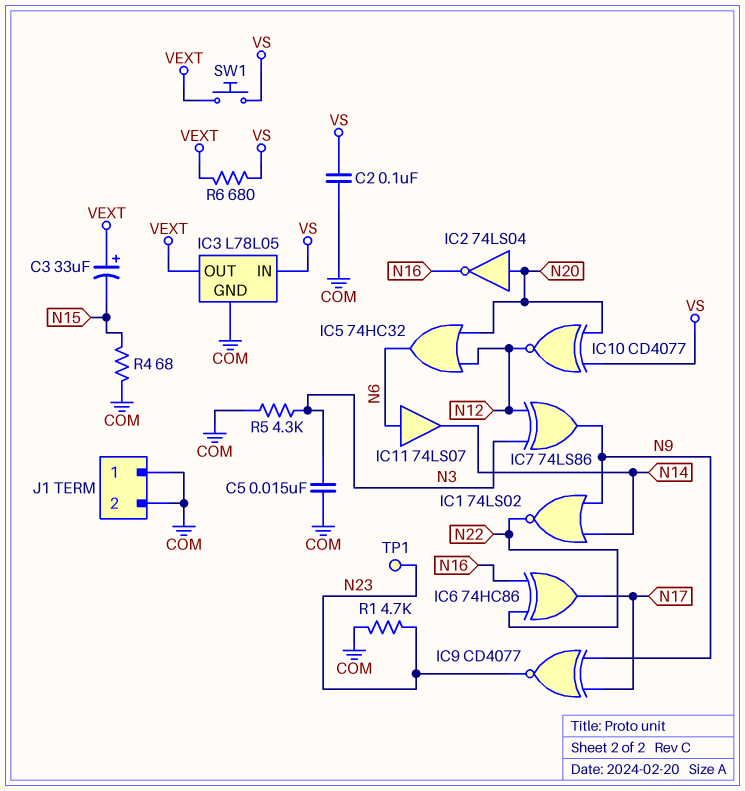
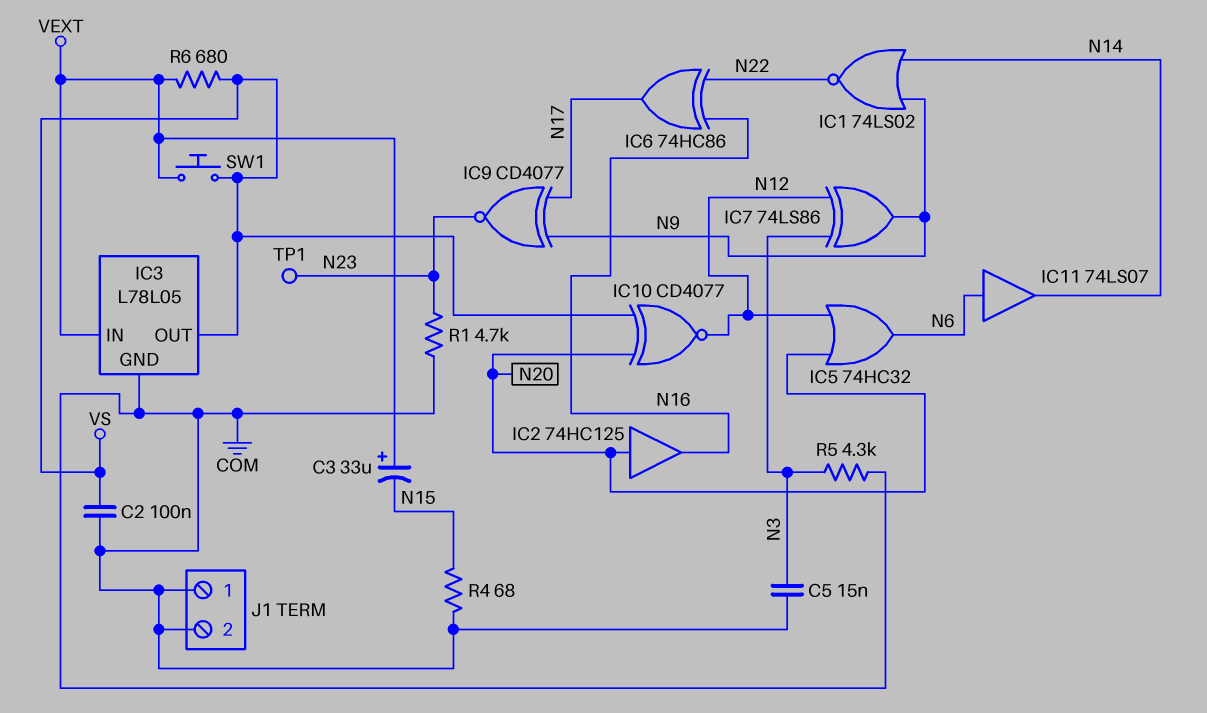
IC2: NOT 74LS04 (in N20, out N16) -> buffer 74HC125 (in N20, out N16)
IC3 pin IN: VS -> VEXT
IC3 pin OUT: VEXT -> VS

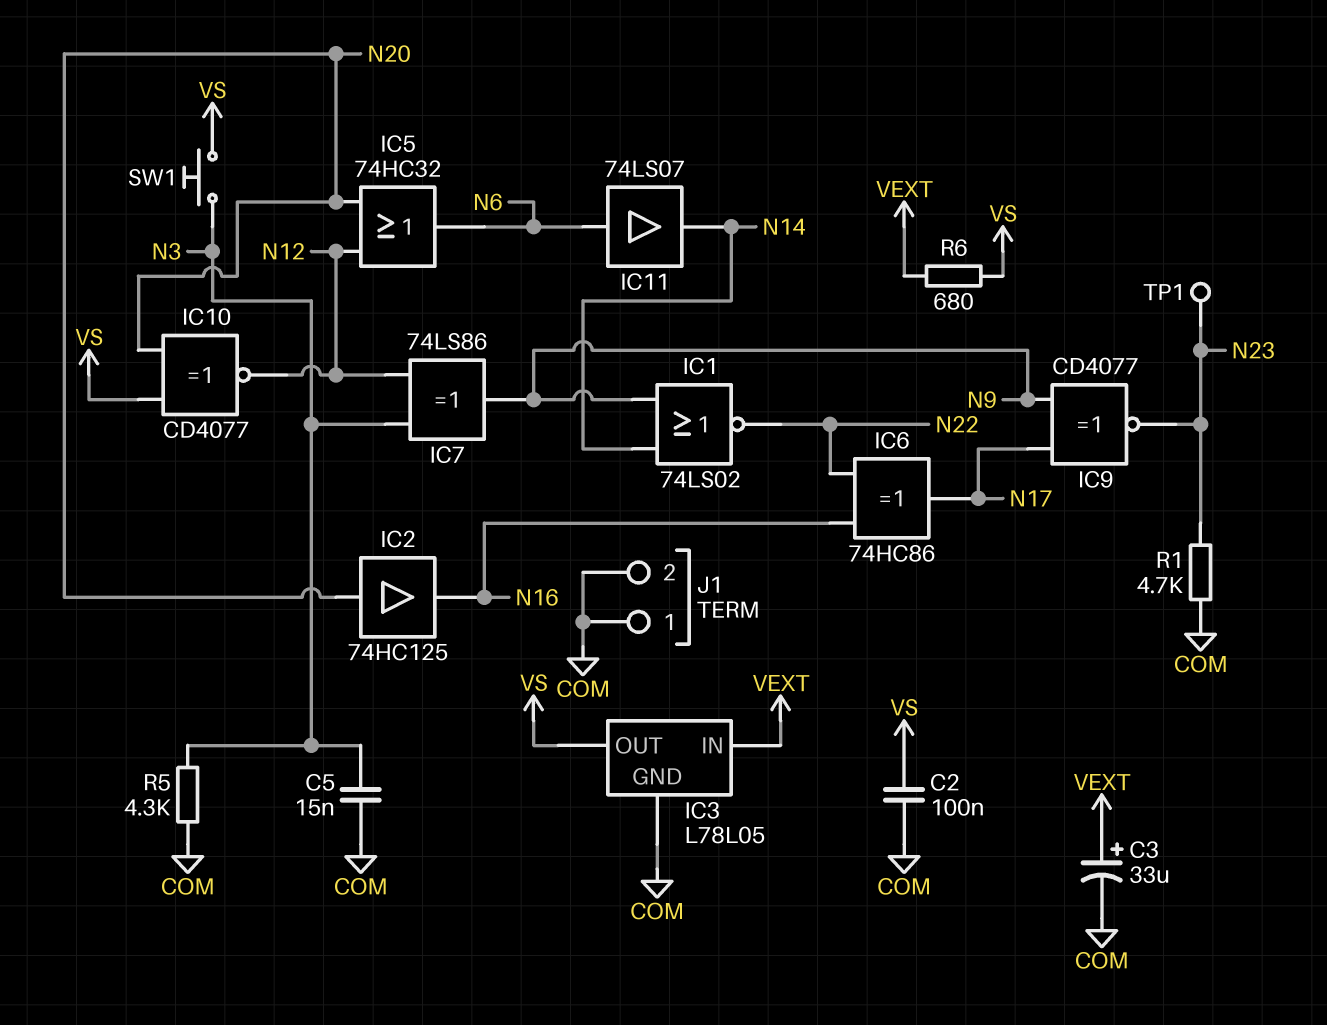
C3: 33uF (plus VEXT, minus N15) -> 33uF (plus VEXT, minus COM)
R4: 68 (COM, N15) -> none
SW1: button (VEXT, VS) -> button (N3, VS)

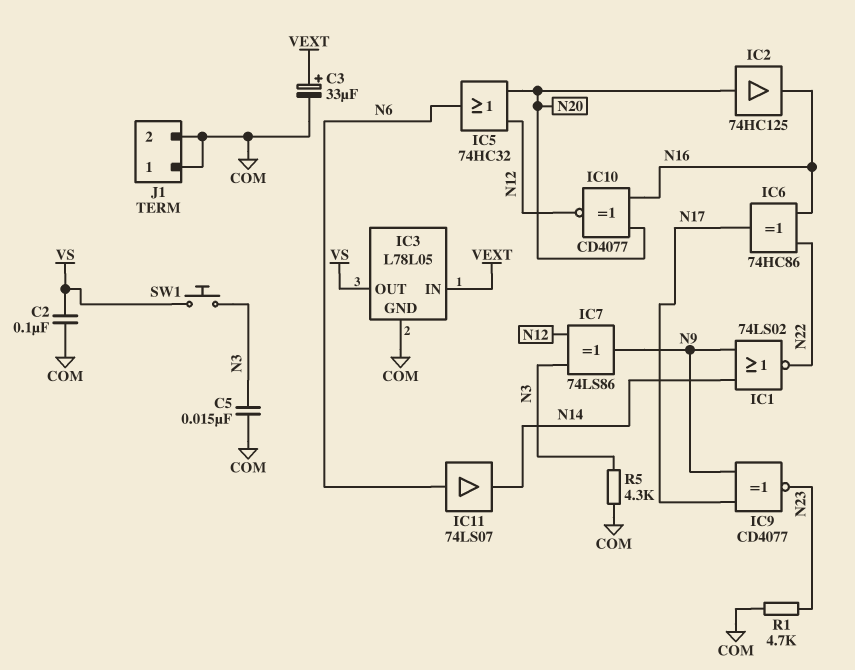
IC10: XNOR CD4077 (in N20, in VS, out N12) -> XNOR CD4077 (in N16, in N20, out N12)
R6: 680 (VEXT, VS) -> none
TP1: test point (N23) -> none

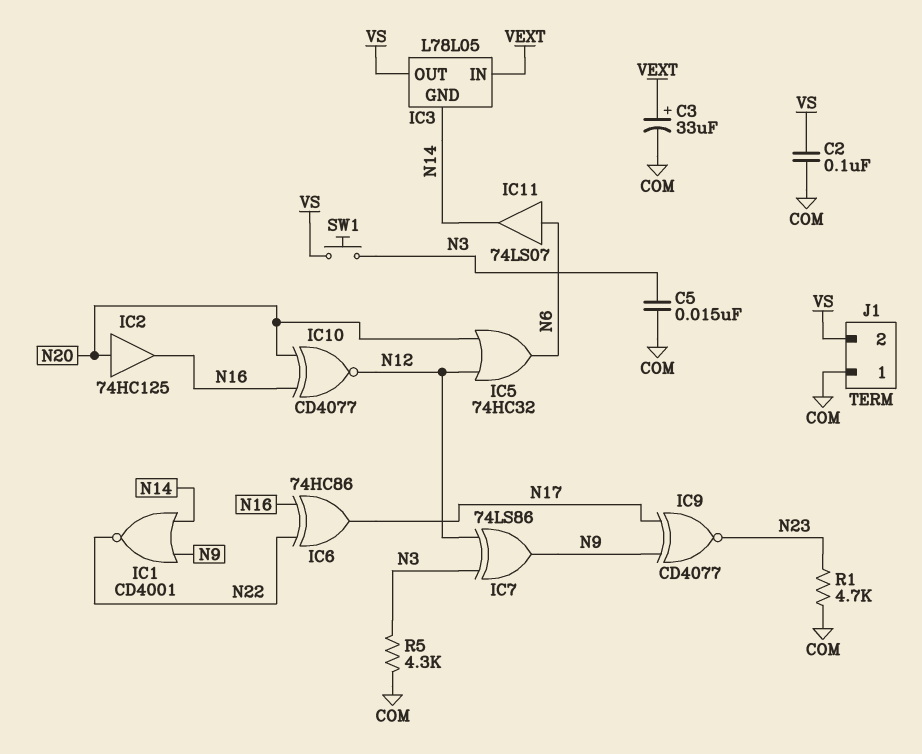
IC1: NOR 74LS02 (in N9, in N14, out N22) -> NOR CD4001 (in N9, in N14, out N22)
IC3 pin GND: COM -> N14
J1 pin 2: COM -> VS

